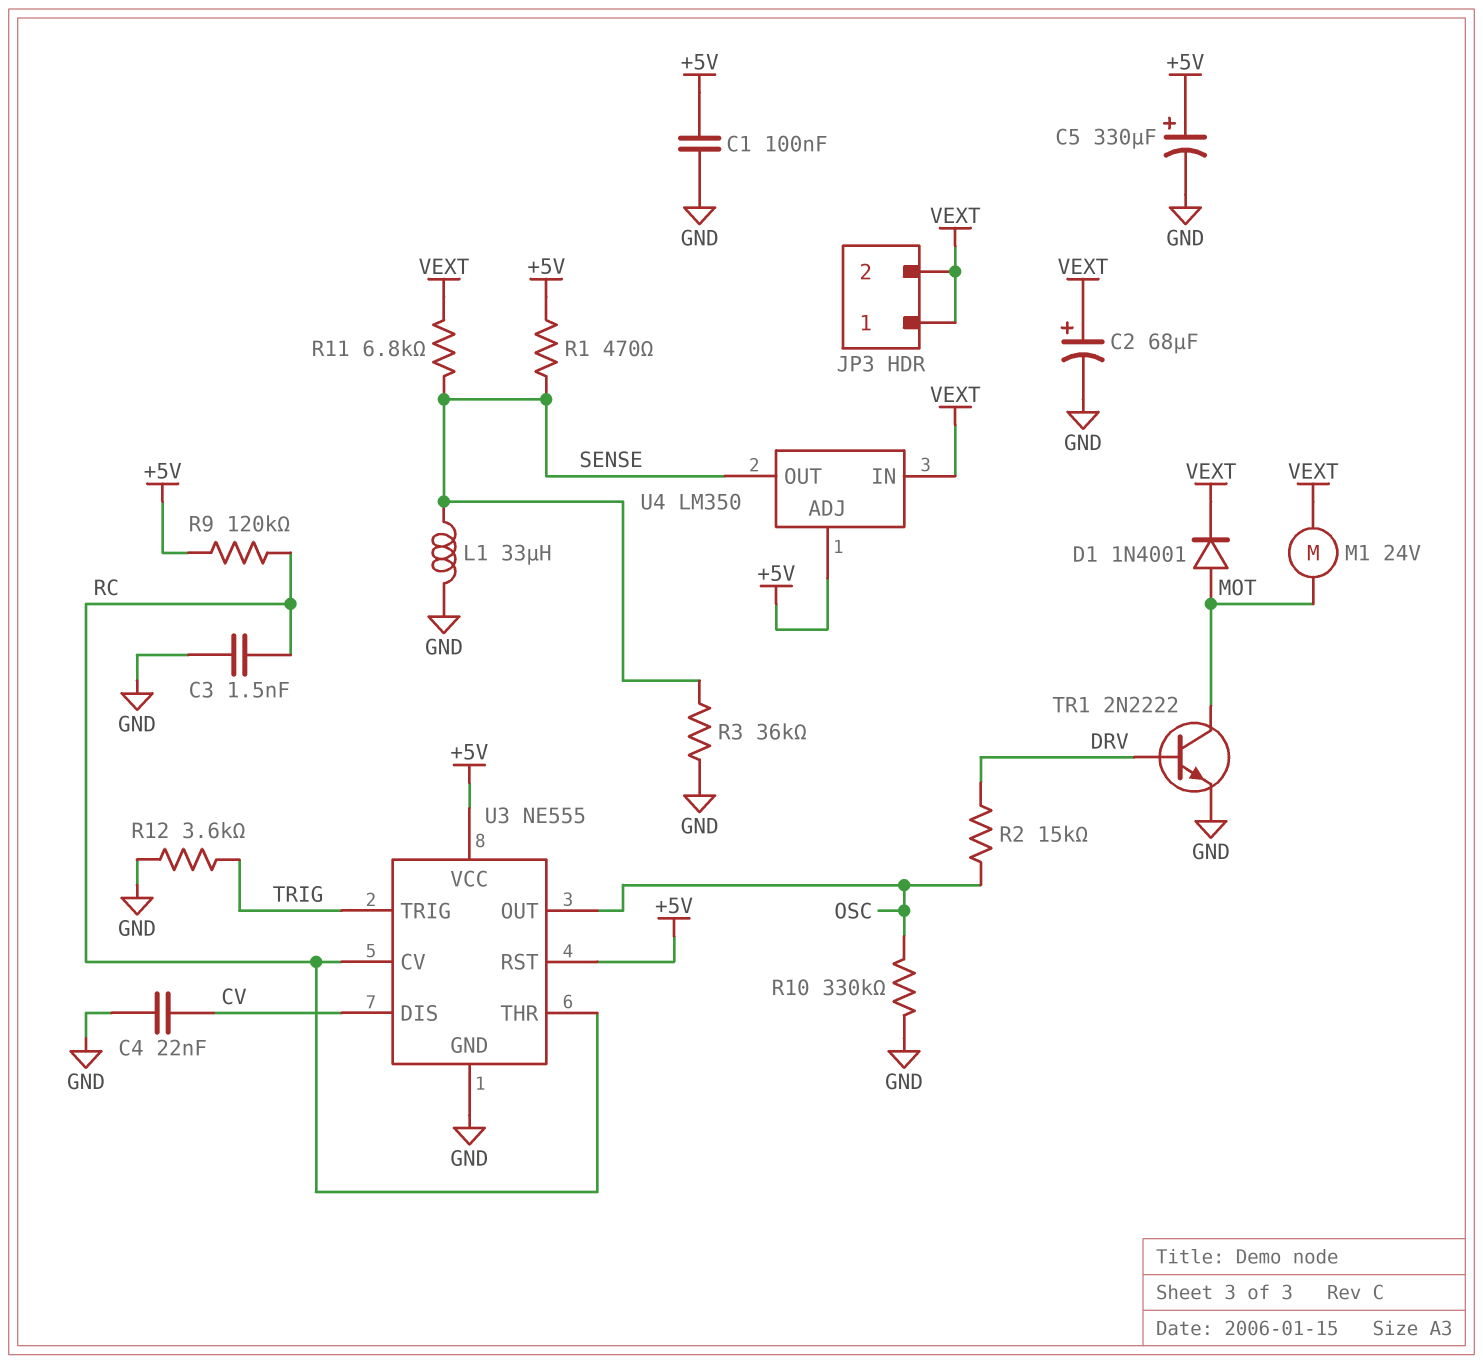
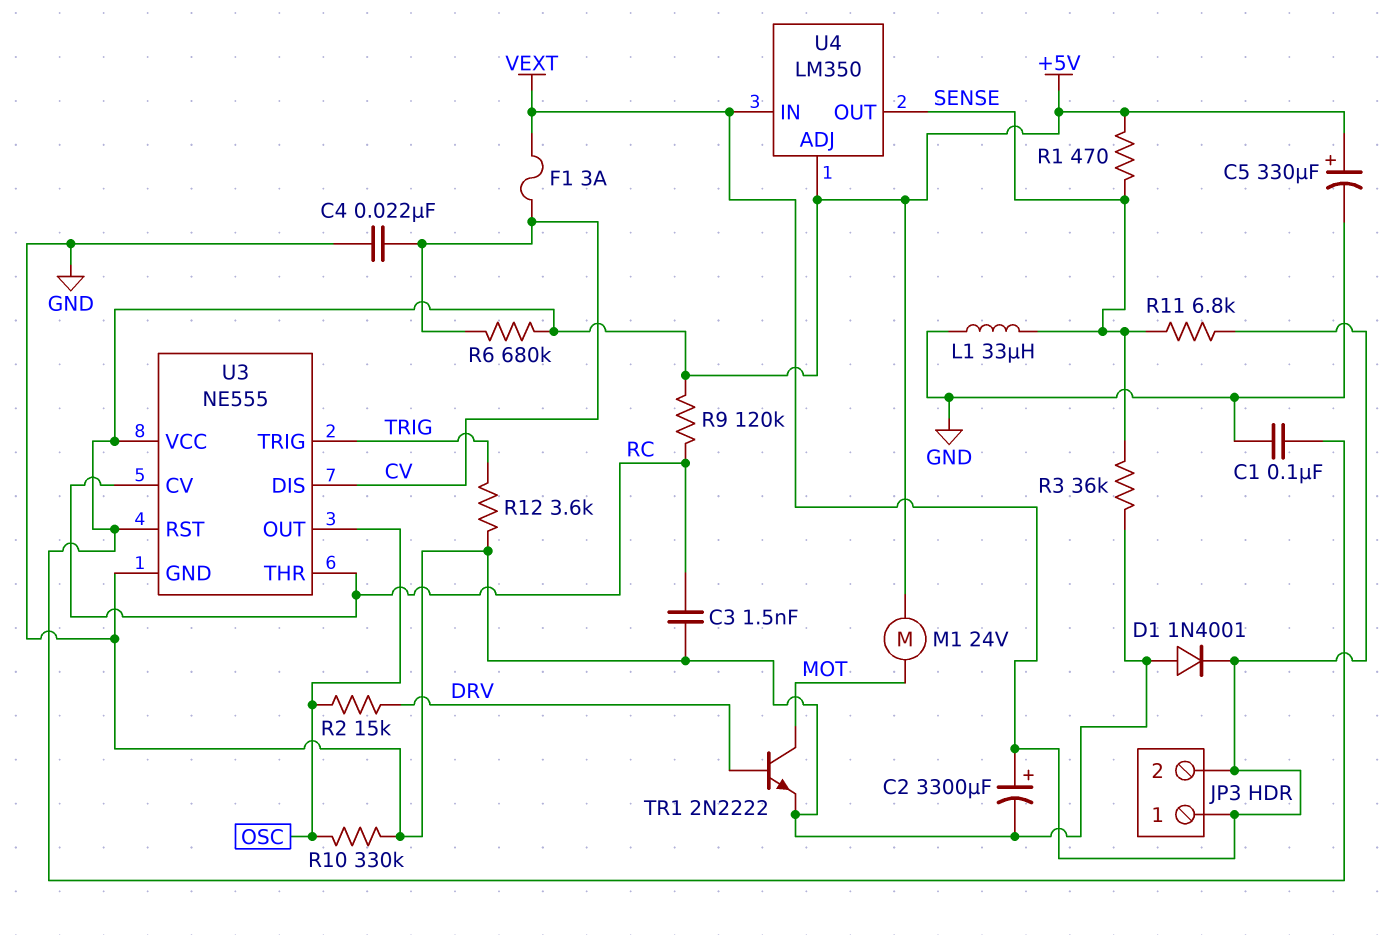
C2: 68uF (plus VEXT, minus GND) -> 3300uF (plus VEXT, minus GND)
D1: diode 1N4001 (A MOT, K VEXT) -> diode 1N4001 (A GND, K VEXT)
F1: none -> 3A (CV, VEXT)
M1: motor 24V (MOT, VEXT) -> motor 24V (+5V, MOT)
R6: none -> 680k (+5V, CV)

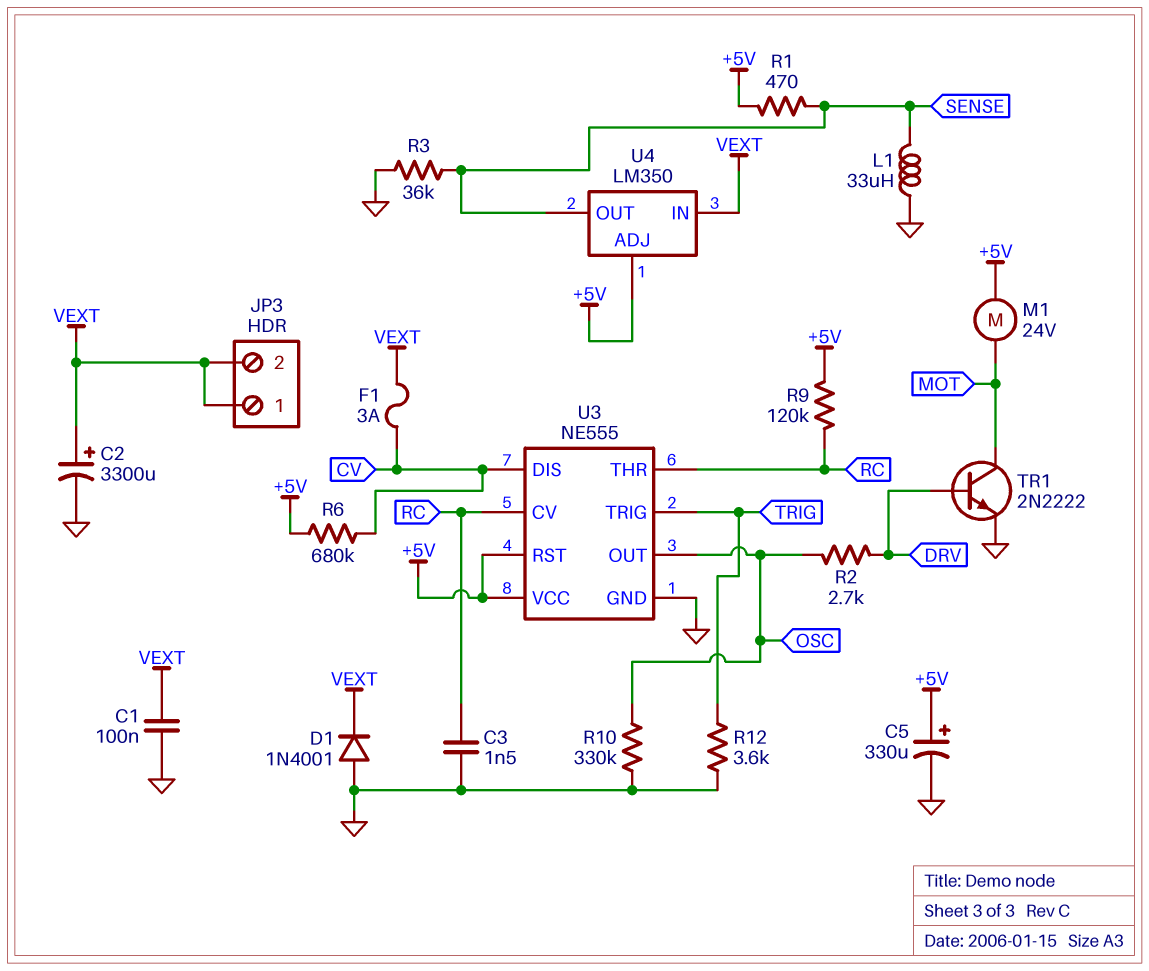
C1: 100nF (+5V, GND) -> 100nF (GND, VEXT)
C4: 22nF (CV, GND) -> none
R2: 15k (DRV, OSC) -> 2.7k (DRV, OSC)
R11: 6.8k (SENSE, VEXT) -> none

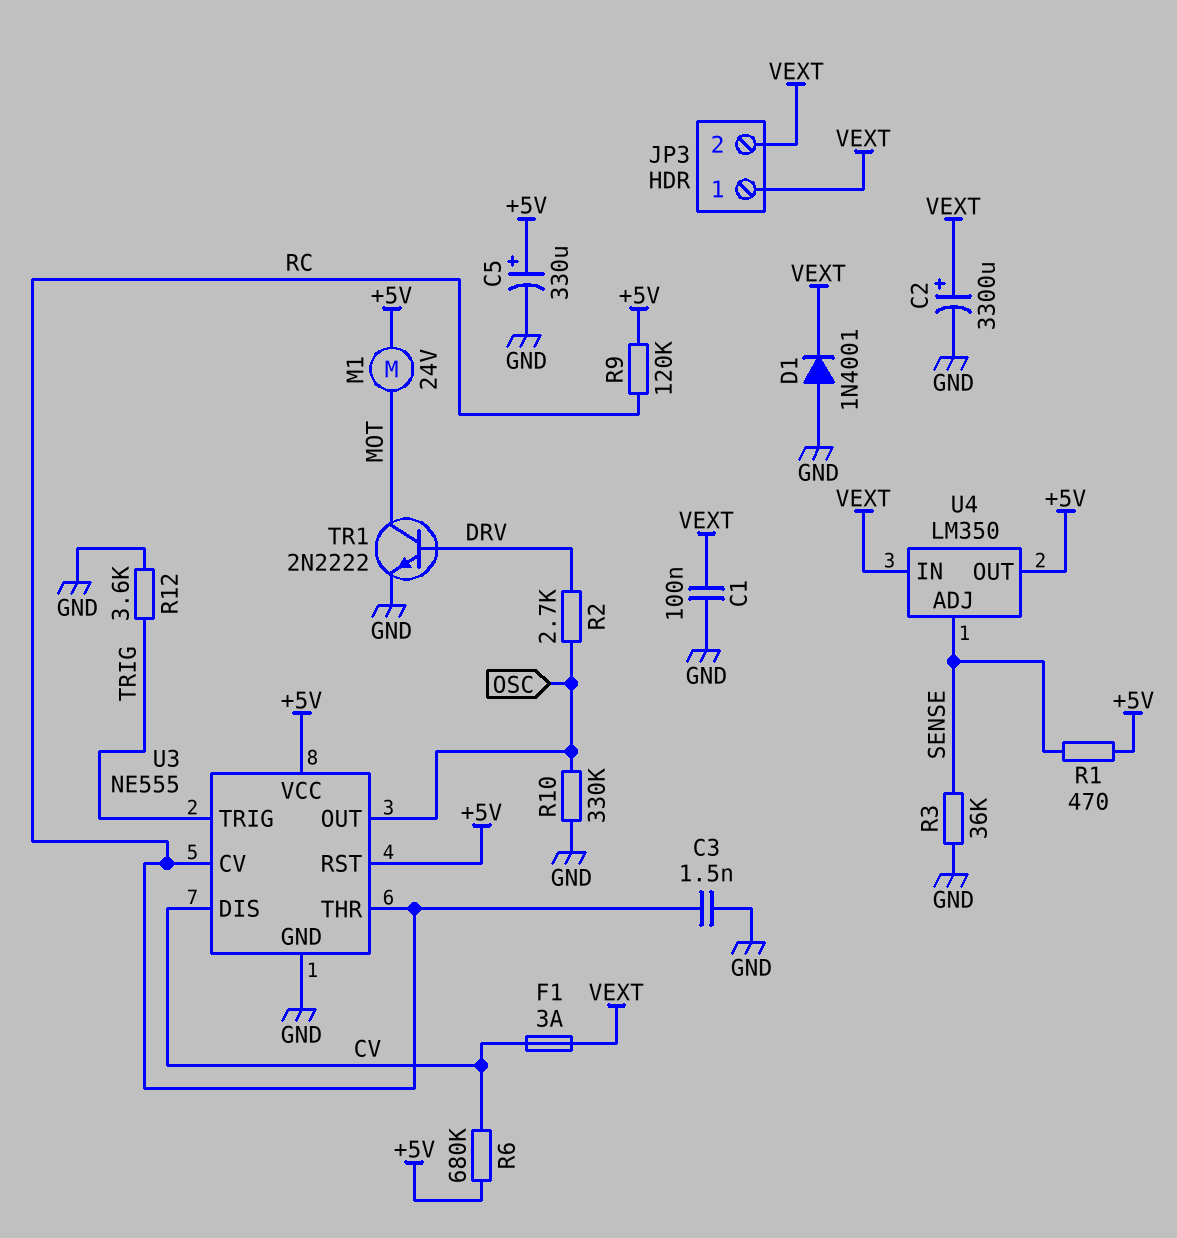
L1: 33uH (GND, SENSE) -> none
U4 pin ADJ: +5V -> SENSE
U4 pin OUT: SENSE -> +5V

